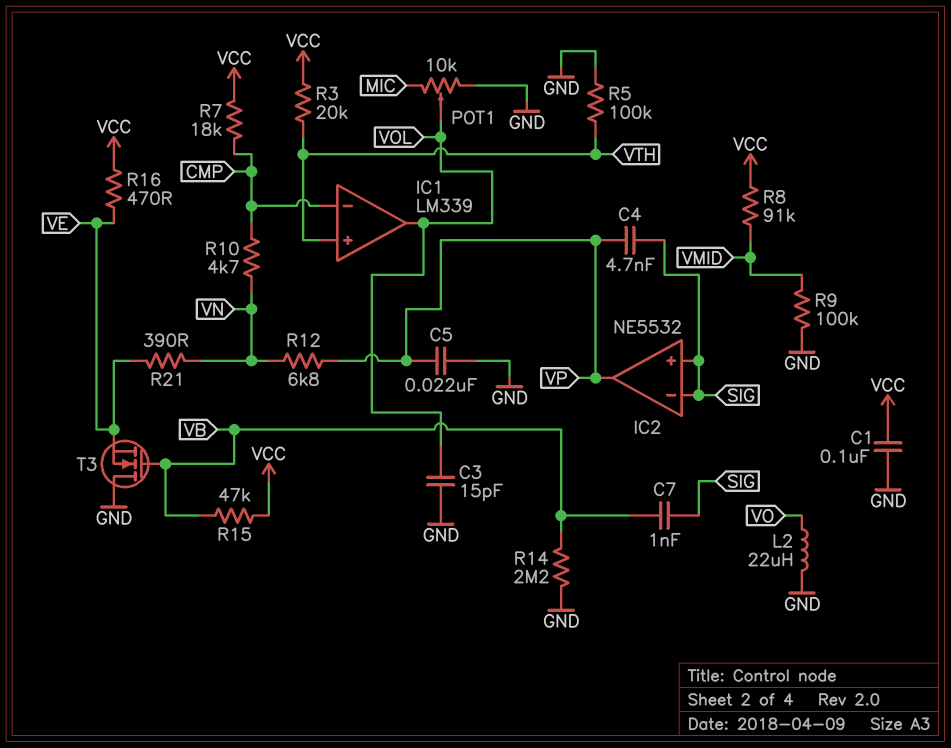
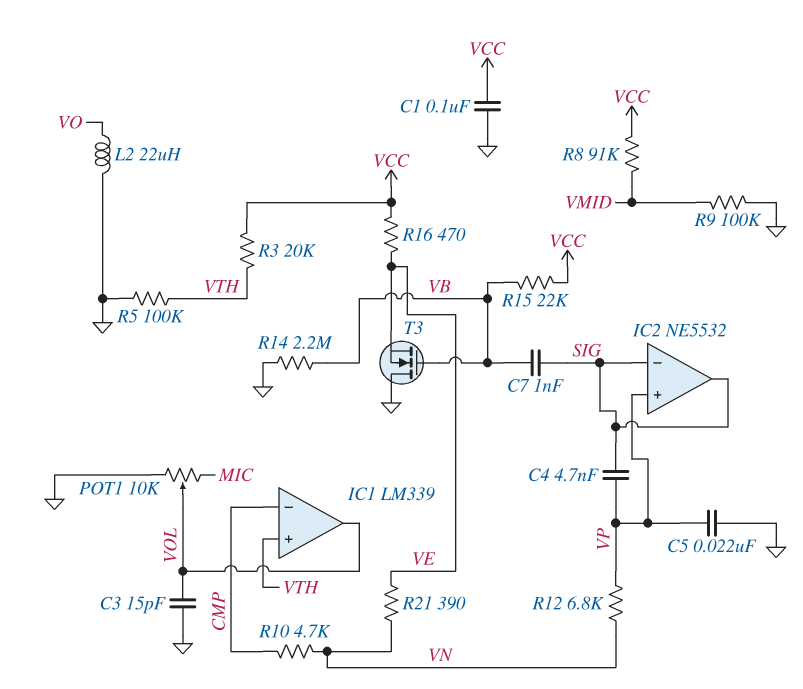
IC2 pin in+: SIG -> VP
IC2 pin out: VP -> SIG
R7: 18k (CMP, VCC) -> none
R15: 47k (VB, VCC) -> 22k (VB, VCC)

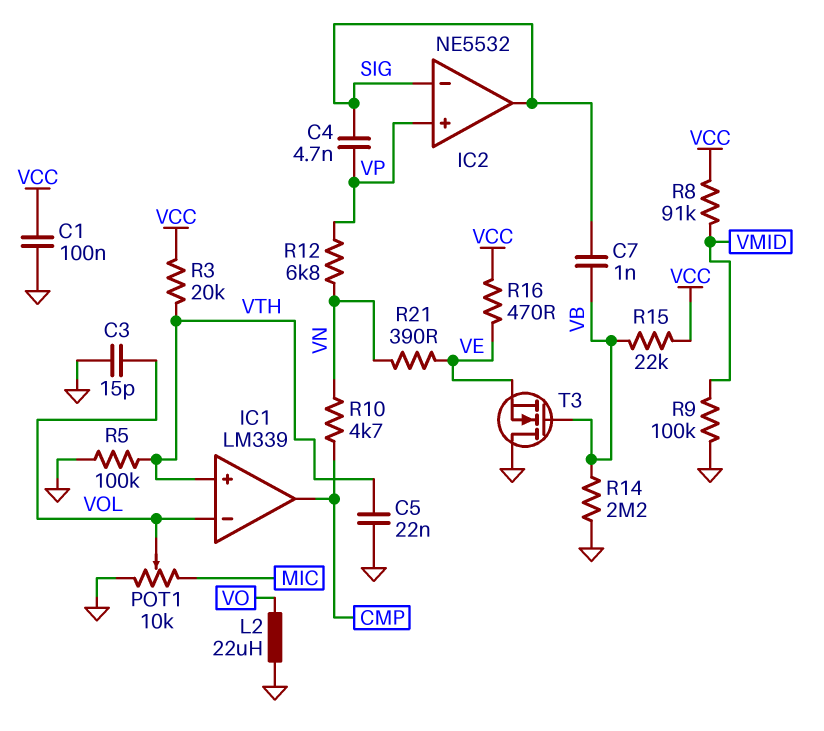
C5: 22nF (GND, VP) -> 22nF (GND, VTH)
IC1 pin in-: CMP -> VOL
IC1 pin out: VOL -> CMP

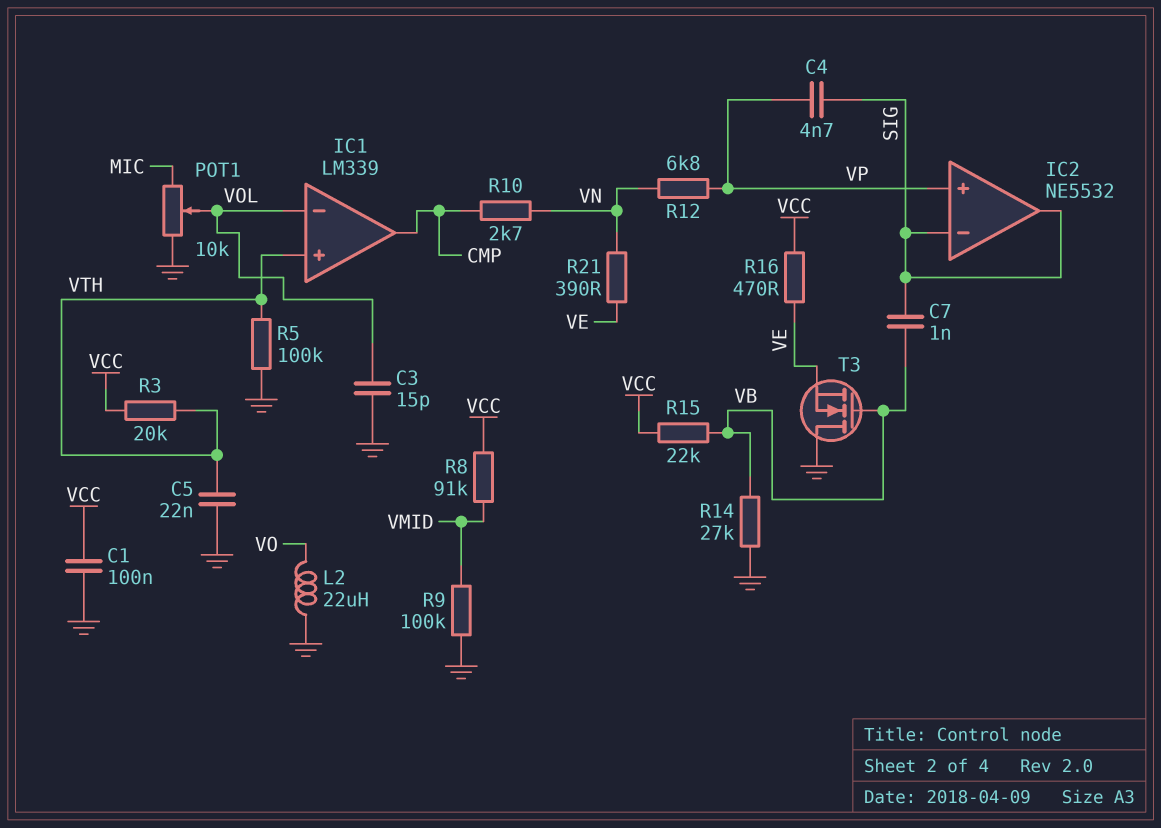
R10: 4.7k (CMP, VN) -> 2.7k (CMP, VN)
R14: 2.2M (GND, VB) -> 27k (GND, VB)

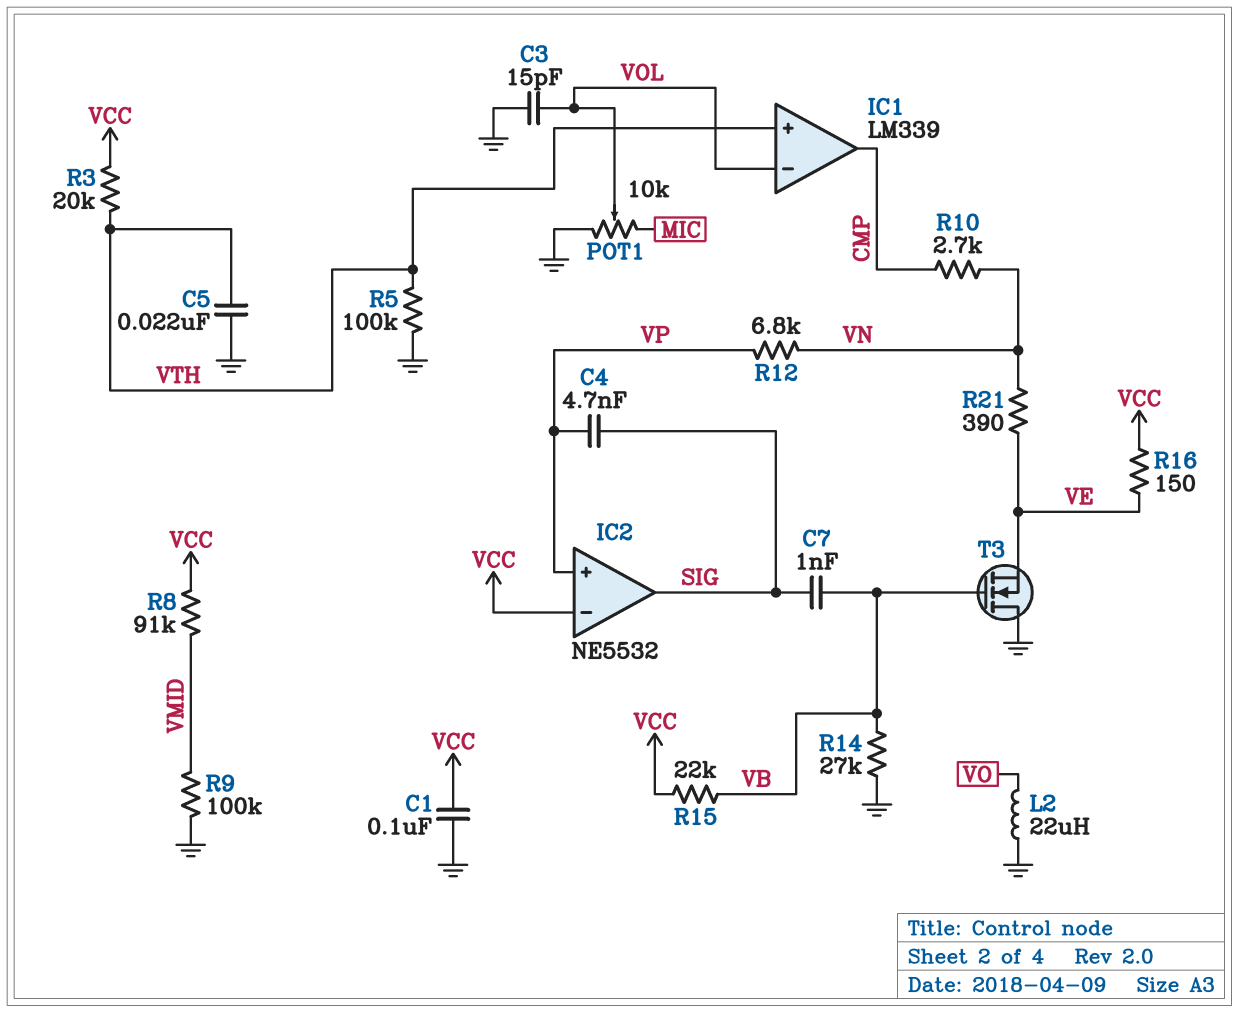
IC2 pin in-: SIG -> VCC
R16: 470 (VCC, VE) -> 150 (VCC, VE)

